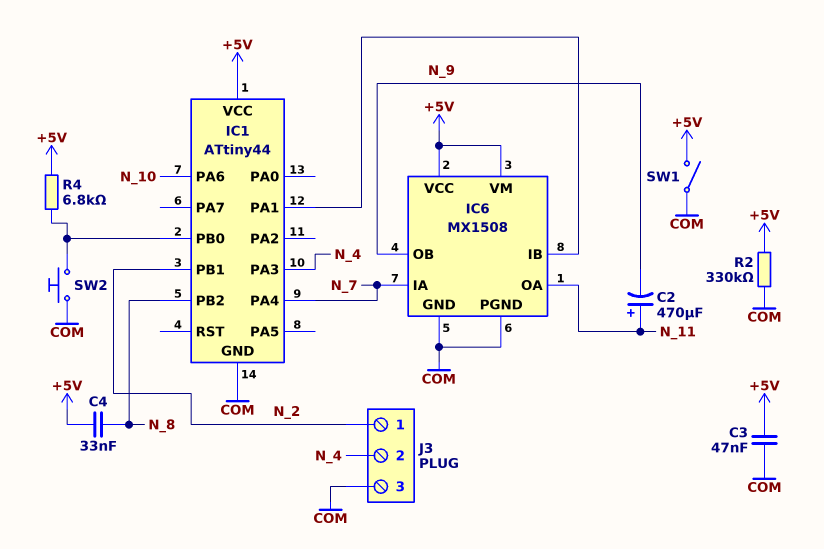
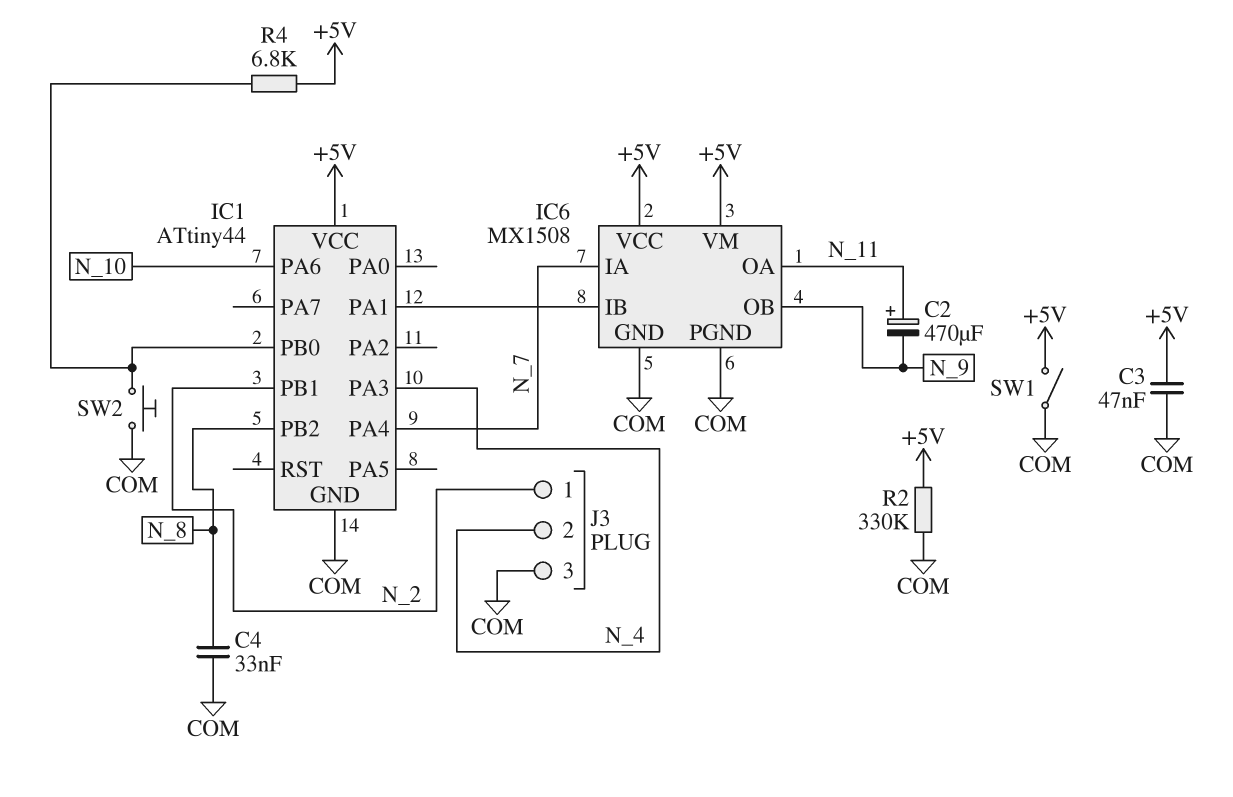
C4: 33nF (+5V, N_8) -> 33nF (COM, N_8)

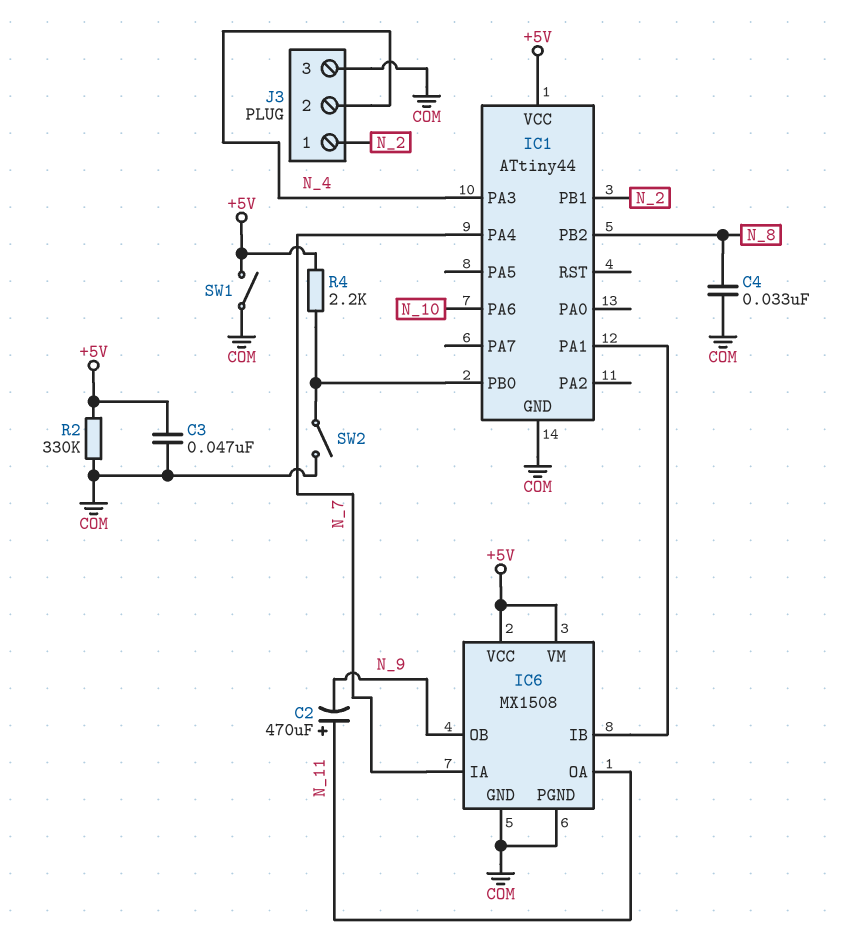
R4: 6.8k (+5V, IC1/PB0) -> 2.2k (+5V, IC1/PB0)
SW2: button (COM, IC1/PB0) -> switch (COM, IC1/PB0)

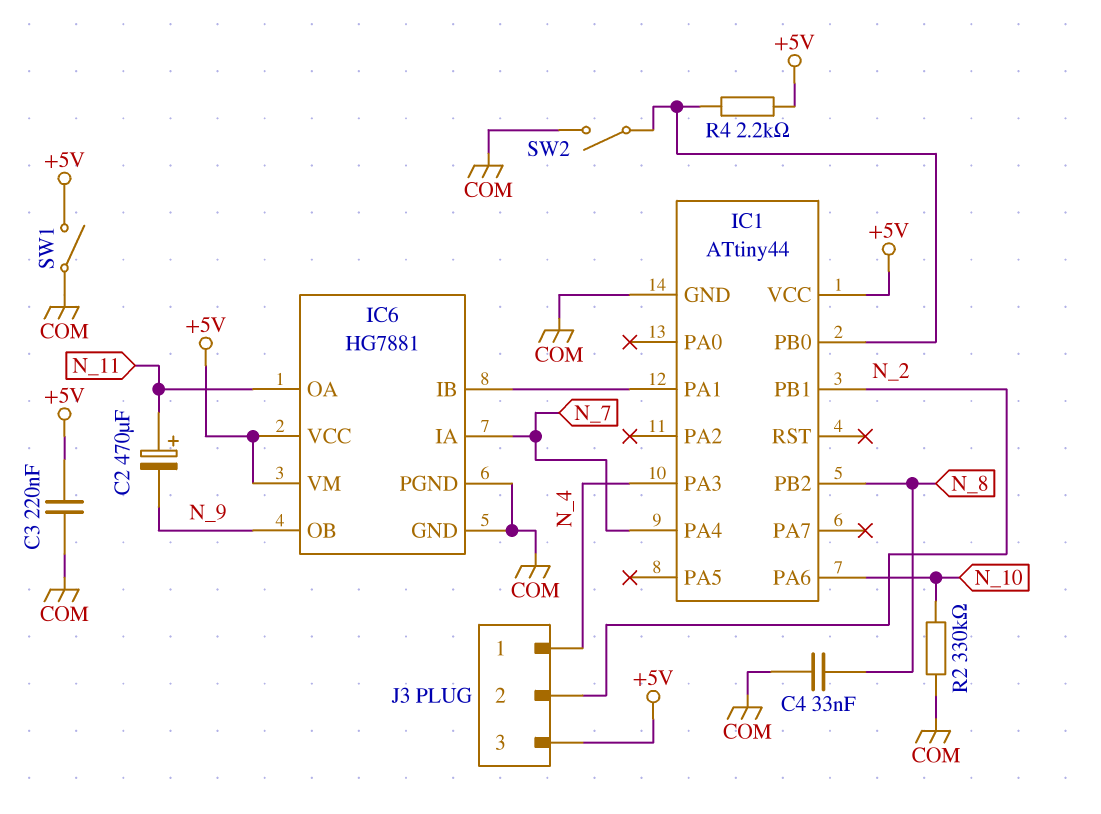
C3: 47nF (+5V, COM) -> 220nF (+5V, COM)
IC6: MX1508 -> HG7881
J3 pin 1: N_2 -> N_4
J3 pin 2: N_4 -> N_2
J3 pin 3: COM -> +5V
R2: 330k (+5V, COM) -> 330k (COM, N_10)

